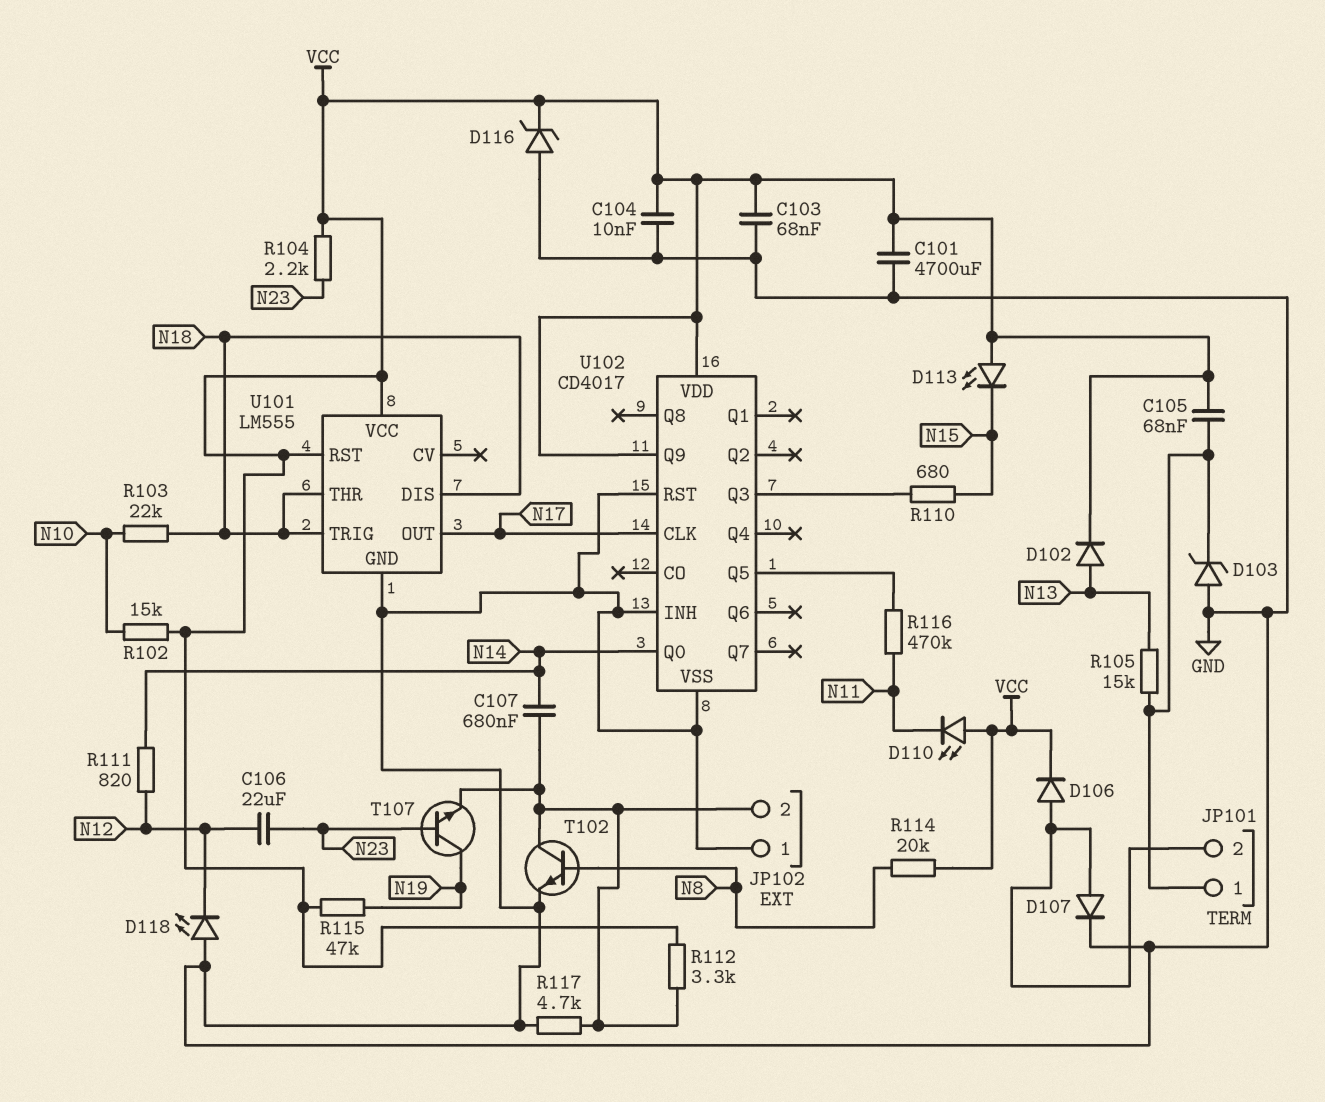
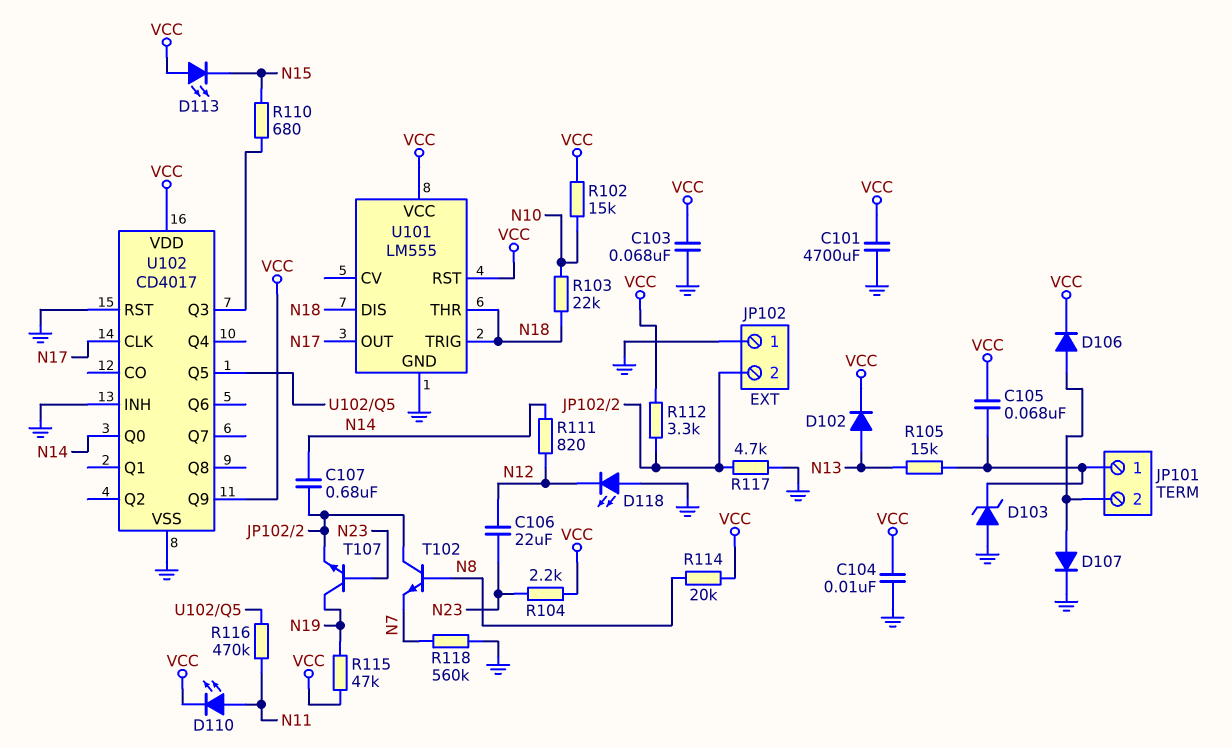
D110: LED (A VCC, K N11) -> LED (A N11, K VCC)
D116: zener (A GND, K VCC) -> none
R118: none -> 560k (GND, N7)
T102: NPN (B N8, C JP102/2, E GND) -> NPN (B N8, C JP102/2, E N7)

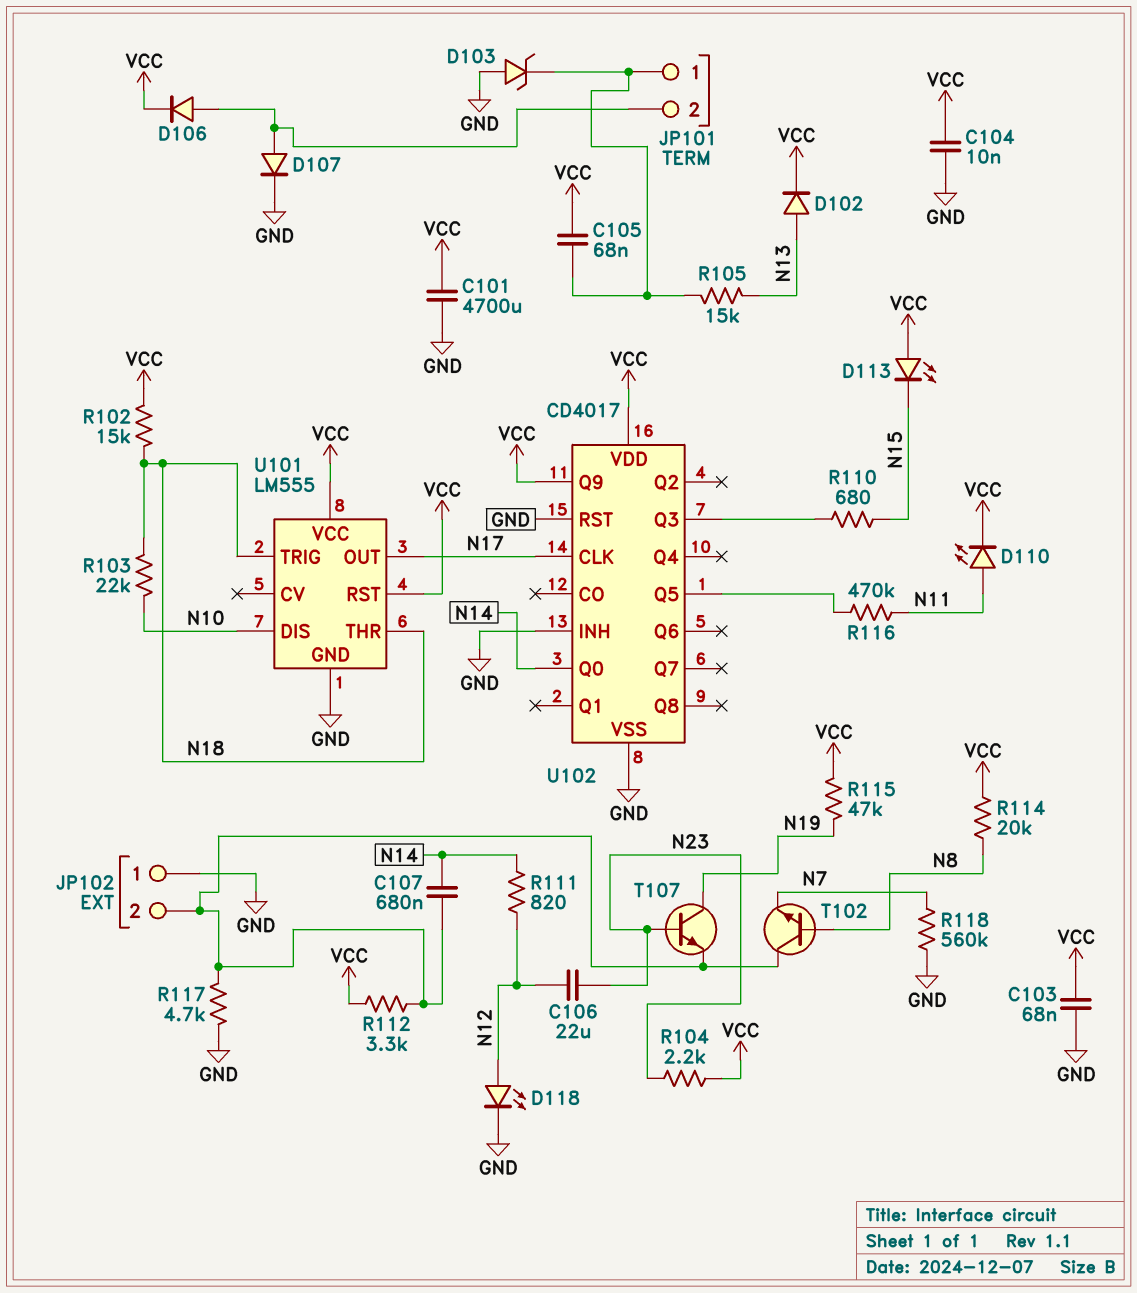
D118: LED (A GND, K N12) -> LED (A N12, K GND)
R102: 15k (N10, VCC) -> 15k (N18, VCC)
U101 pin DIS: N18 -> N10

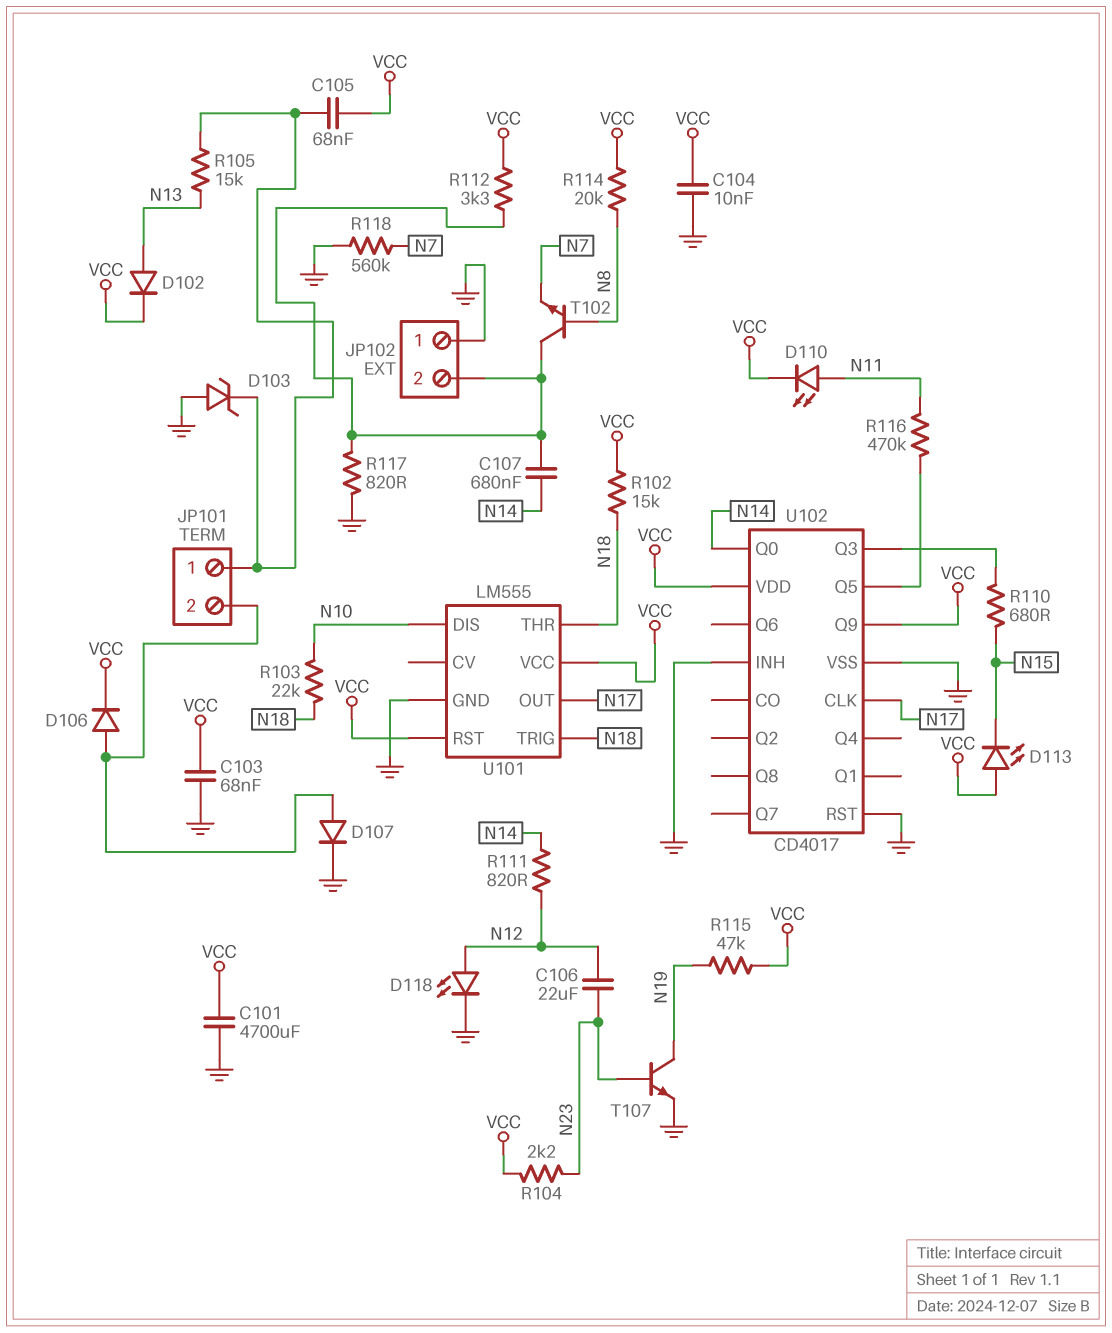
R117: 4.7k (GND, JP102/2) -> 820 (GND, JP102/2)
T107: NPN (B N23, C N19, E JP102/2) -> NPN (B N23, C N19, E GND)

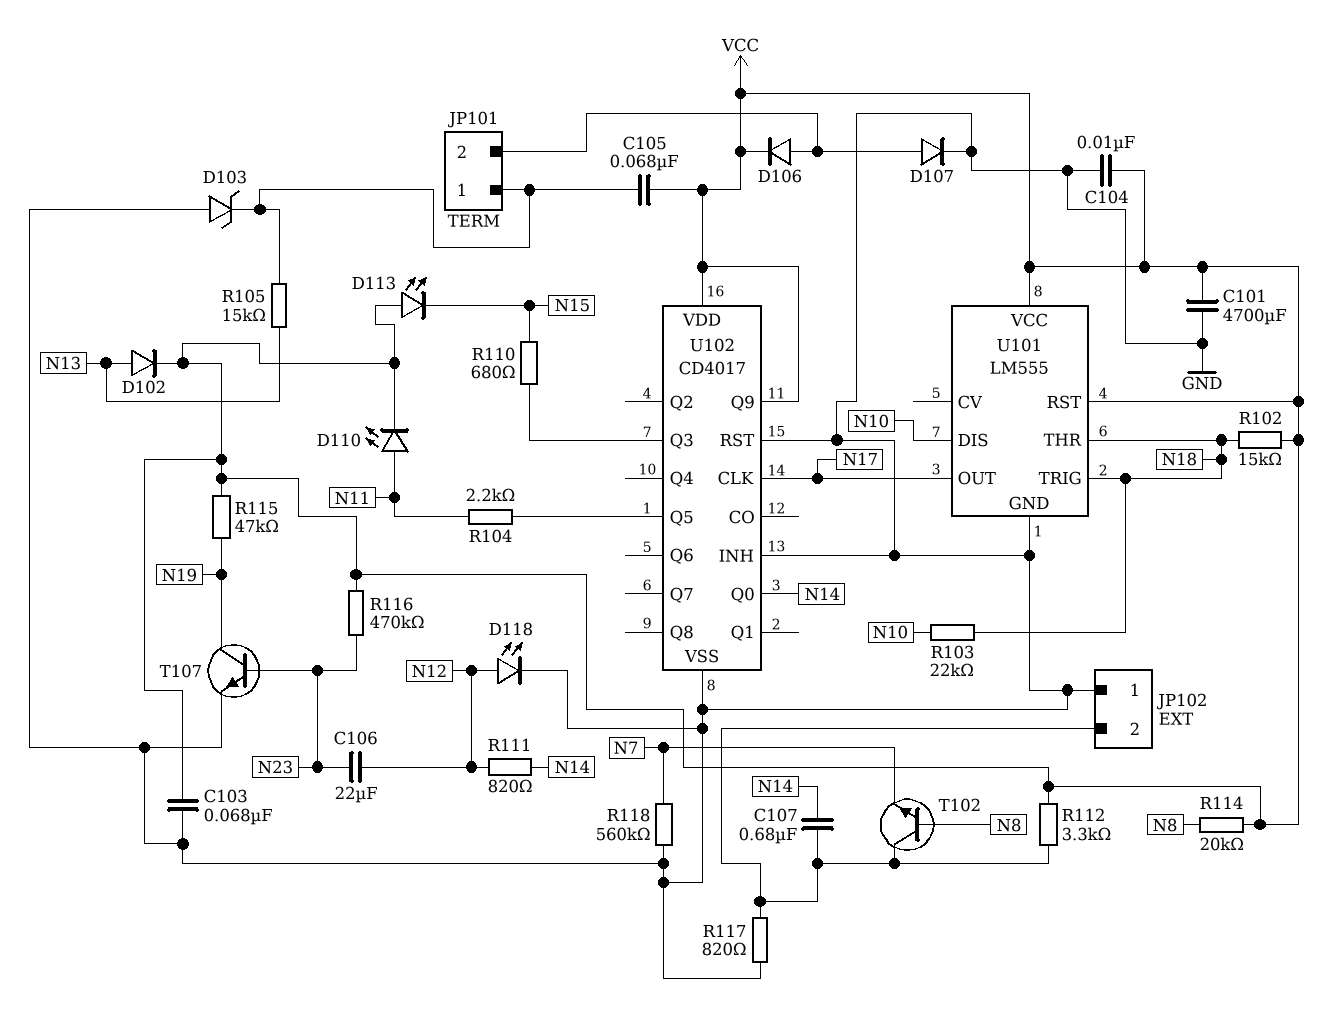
R104: 2.2k (N23, VCC) -> 2.2k (N11, U102/Q5)
R116: 470k (N11, U102/Q5) -> 470k (N23, VCC)

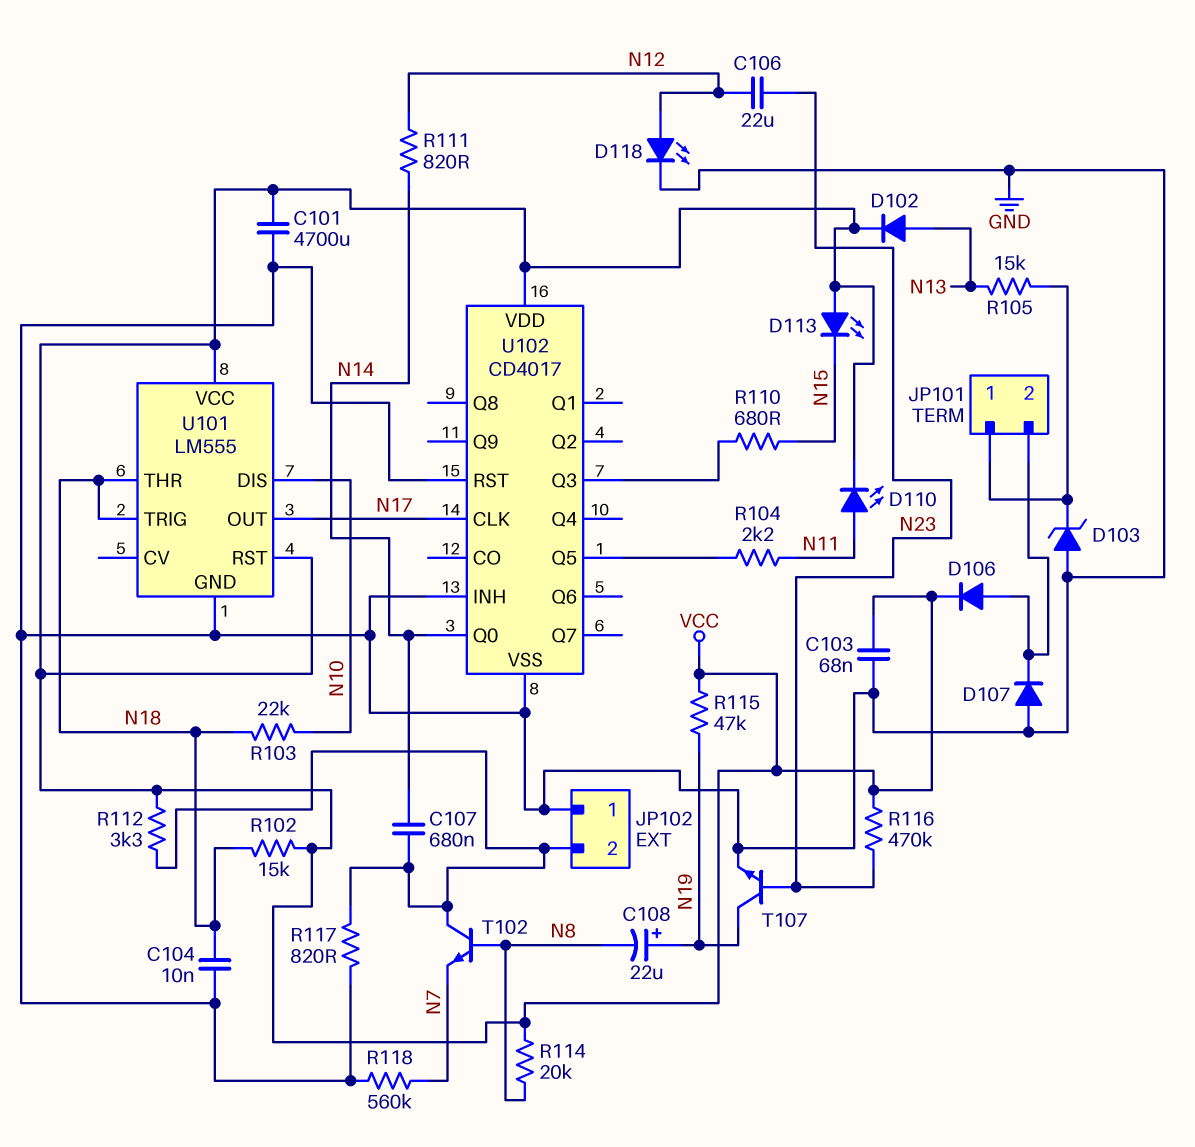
C104: 10nF (GND, VCC) -> 10nF (GND, N18)
C105: 68nF (JP101/1, VCC) -> none
C108: none -> 22uF (plus N19, minus N8)
D107: diode (A JP101/2, K GND) -> diode (A GND, K JP101/2)
U102 pin Q9: VCC -> none

